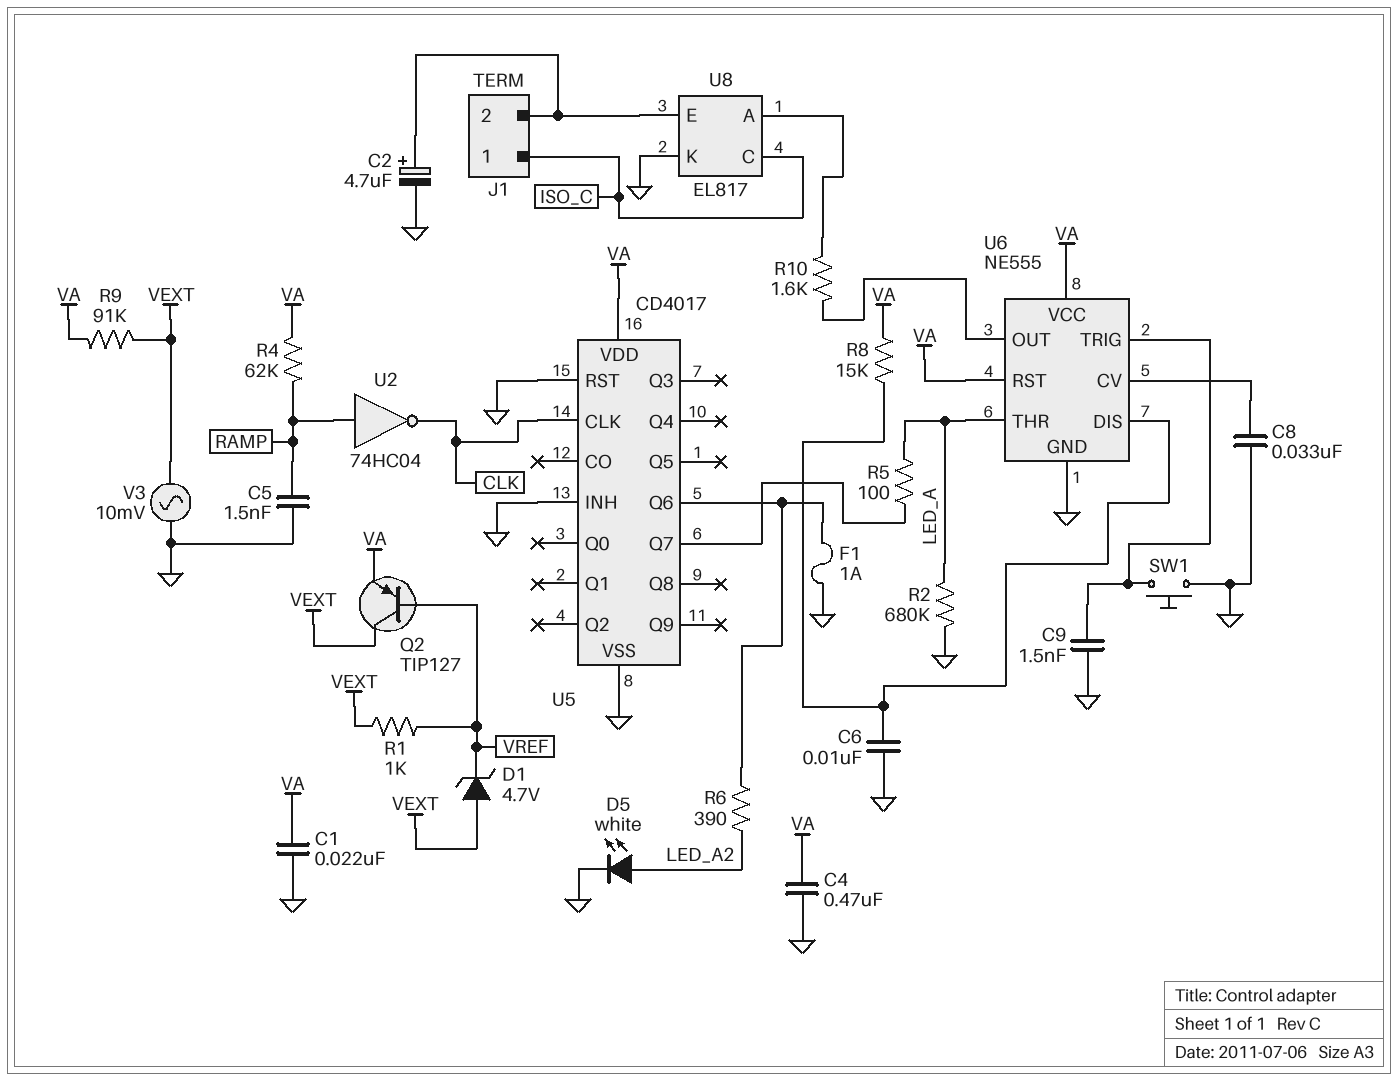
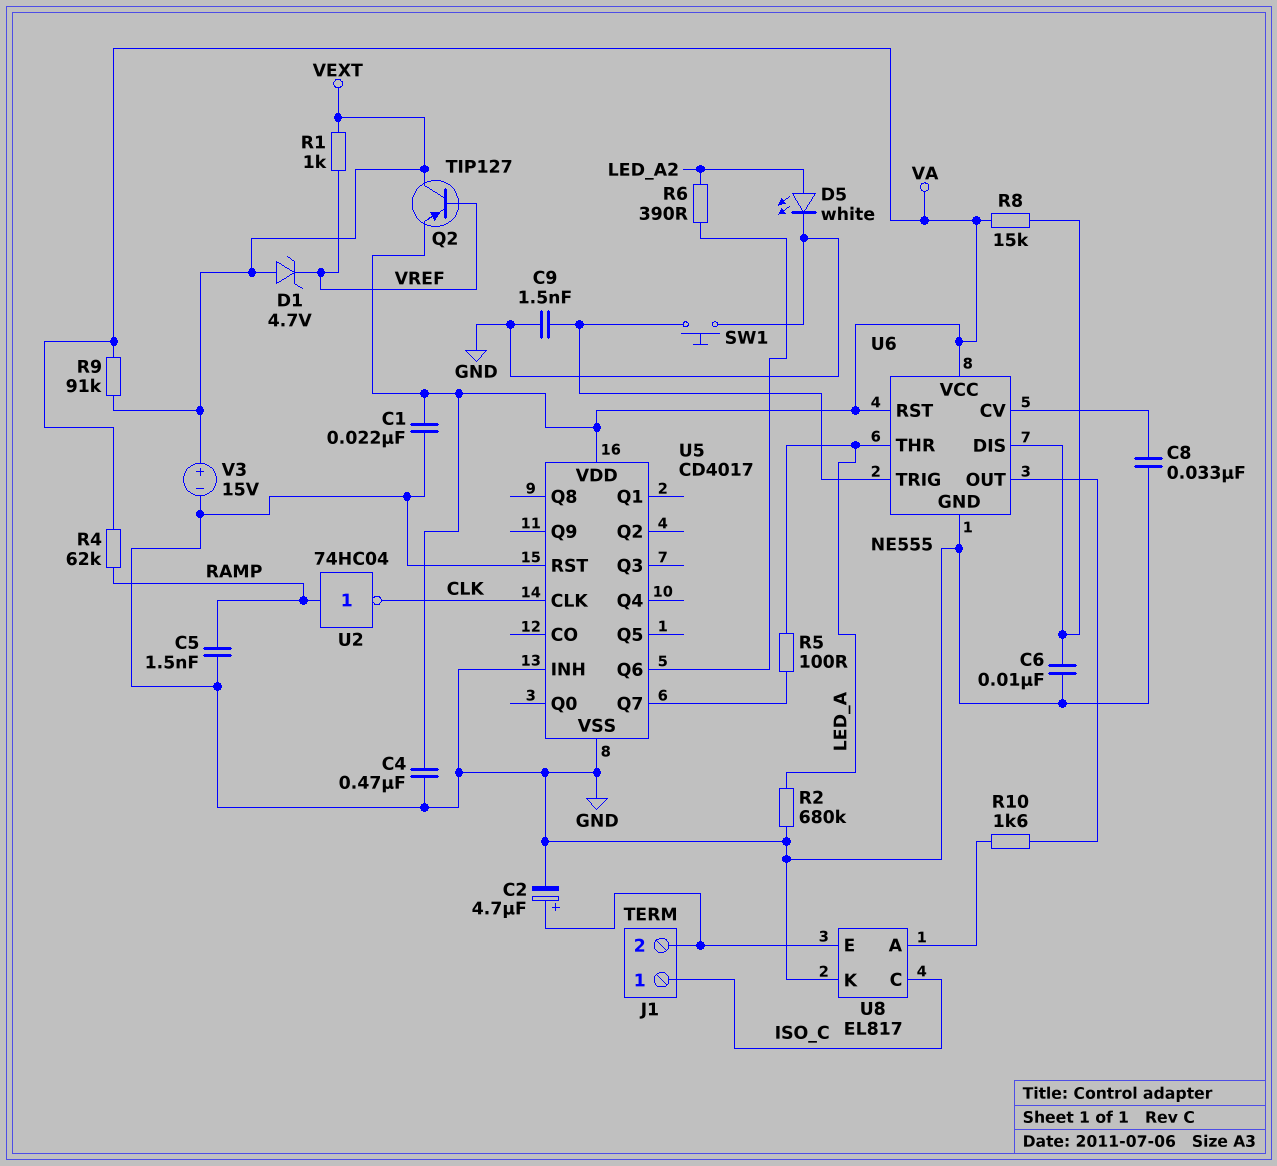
F1: 1A (GND, U5/Q6) -> none
V3: AC 10mV (GND, VEXT) -> 15V (plus VEXT, minus GND)

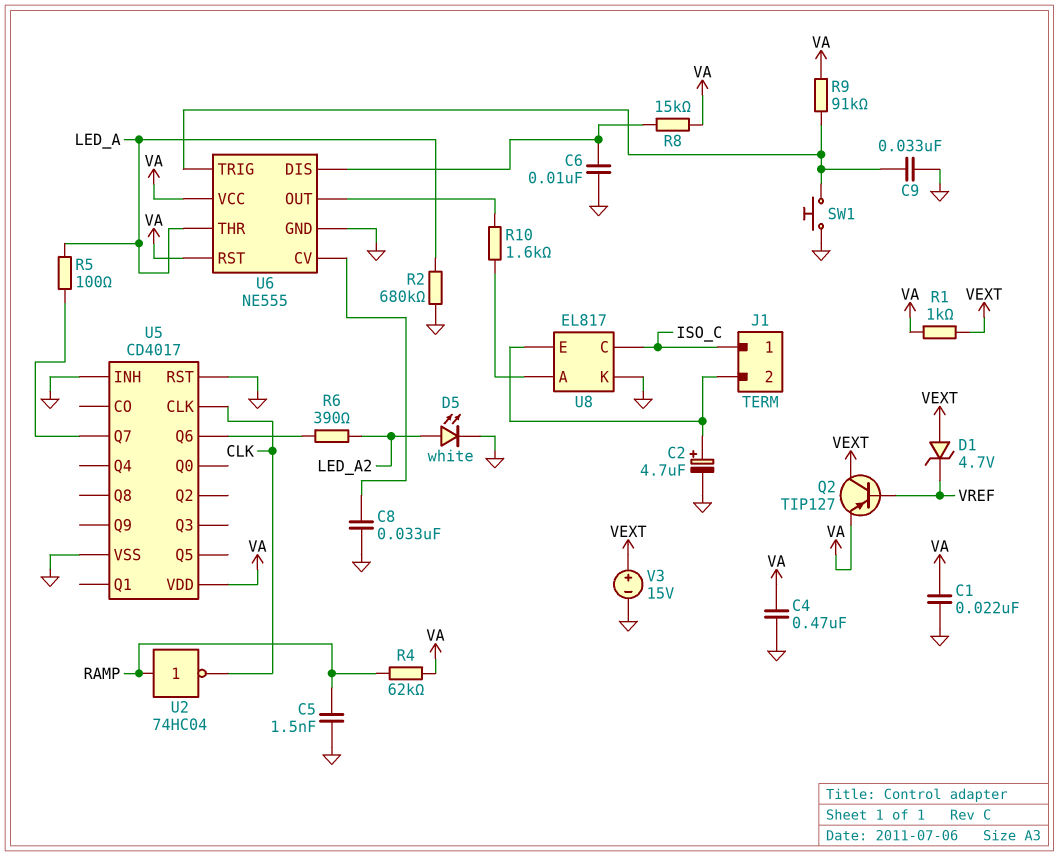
C9: 1.5nF (GND, U6/TRIG) -> 33nF (GND, U6/TRIG)
R1: 1k (VEXT, VREF) -> 1k (VA, VEXT)
R9: 91k (VA, VEXT) -> 91k (U6/TRIG, VA)

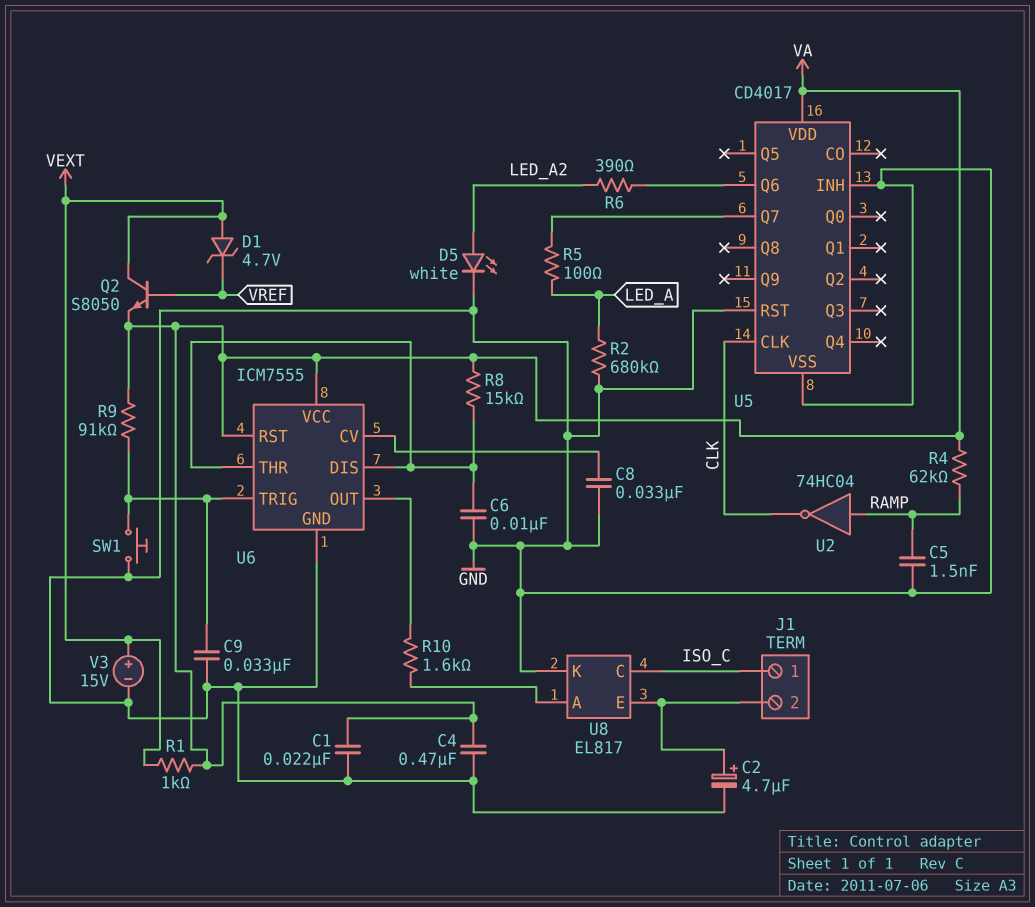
Q2: PNP TIP127 (B VREF, C VEXT, E VA) -> NPN S8050 (B VREF, C VEXT, E VA)
U6: NE555 -> ICM7555
U6 pin THR: LED_A -> U6/DIS

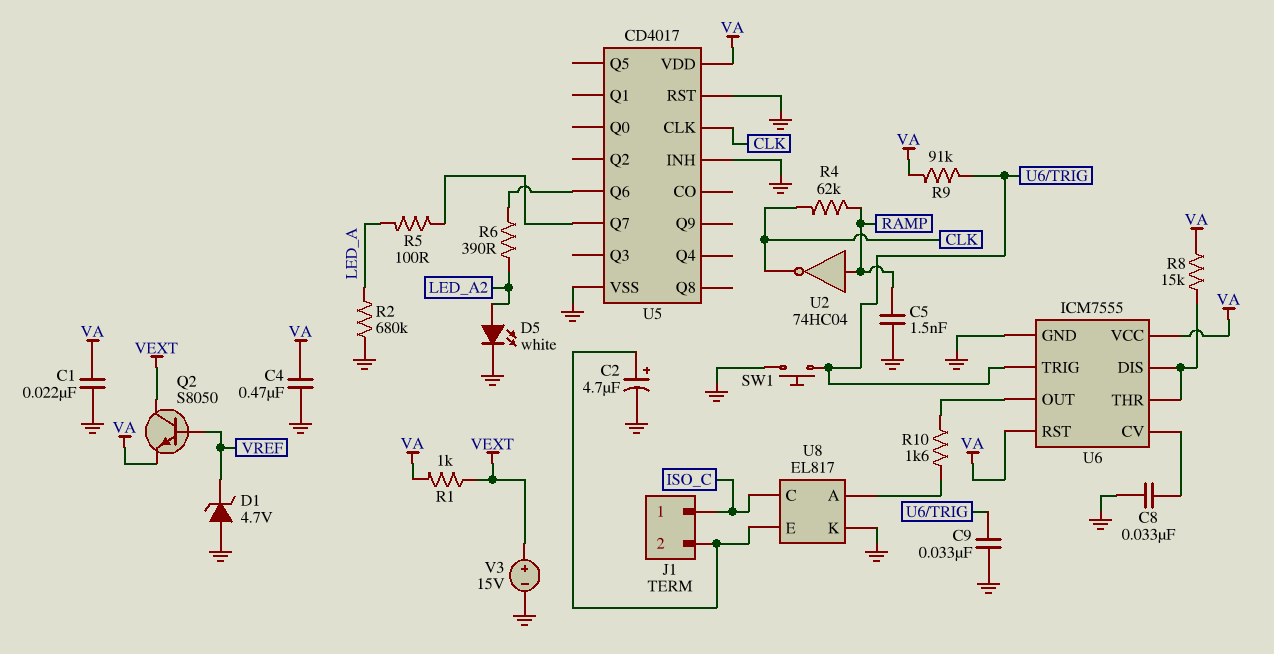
C6: 10nF (GND, U6/DIS) -> none
D1: zener 4.7V (A VEXT, K VREF) -> zener 4.7V (A GND, K VREF)
R4: 62k (RAMP, VA) -> 62k (CLK, RAMP)

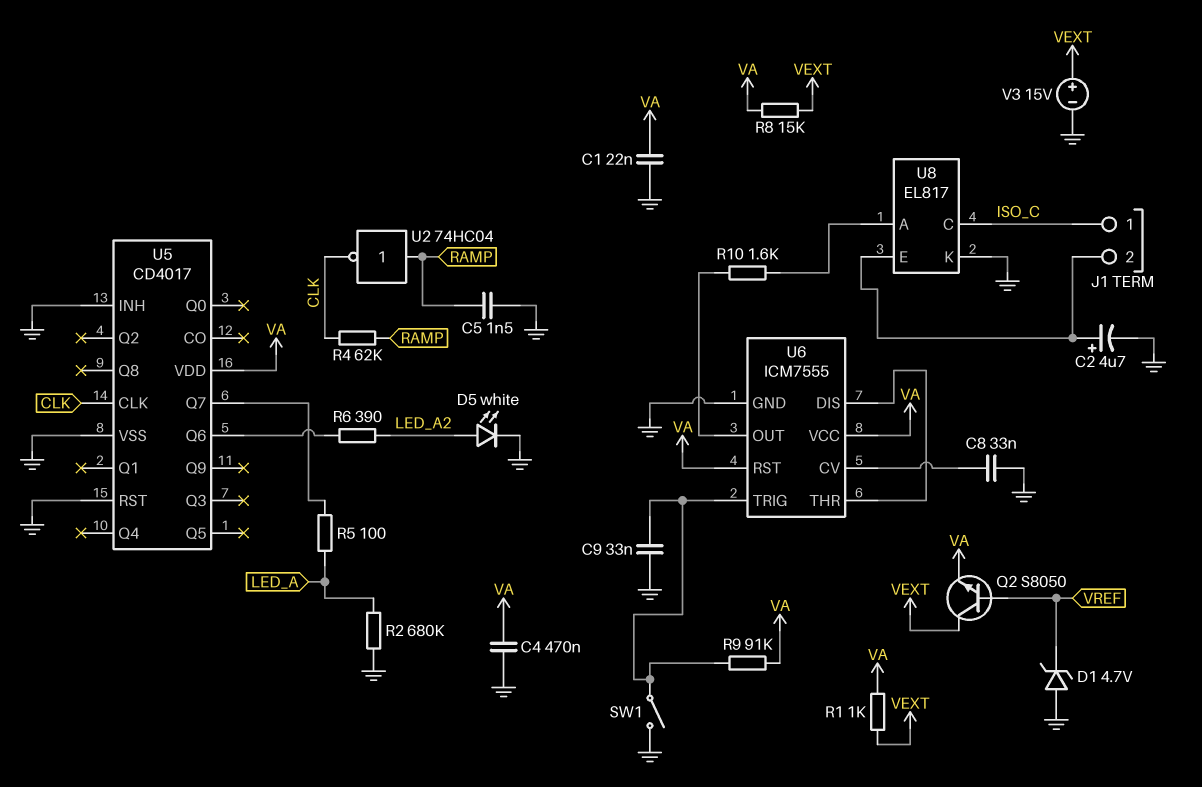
R8: 15k (U6/DIS, VA) -> 15k (VA, VEXT)
SW1: button (GND, U6/TRIG) -> switch (GND, U6/TRIG)

